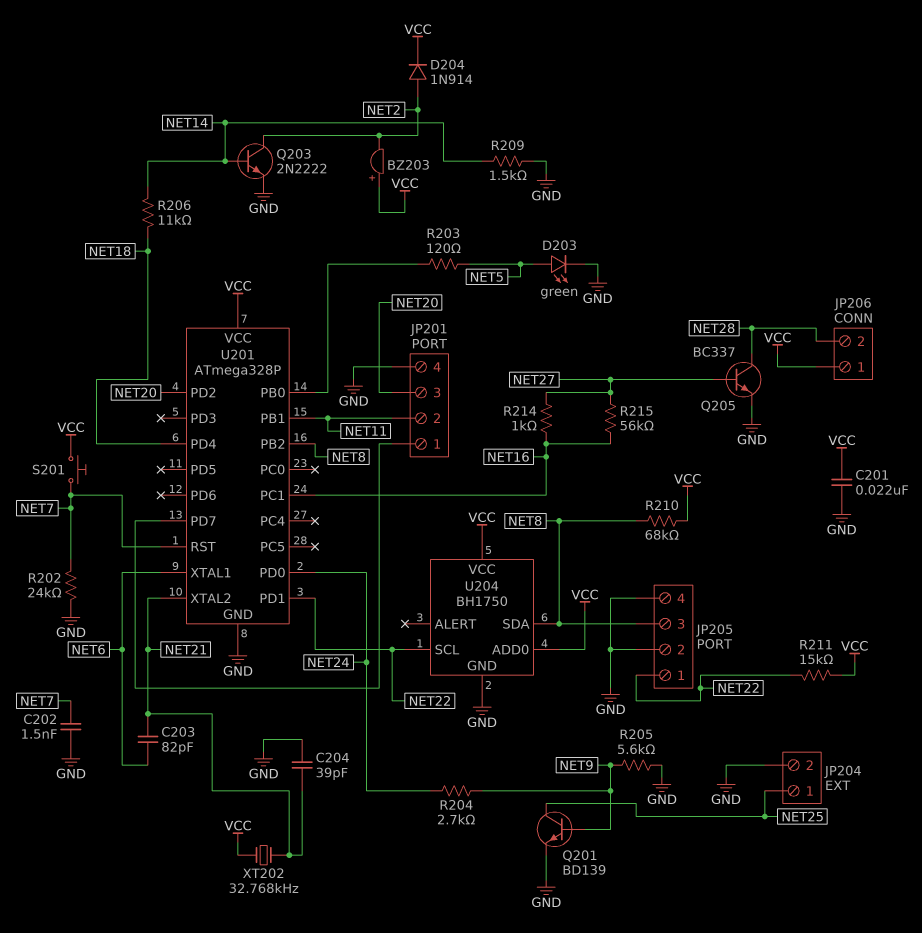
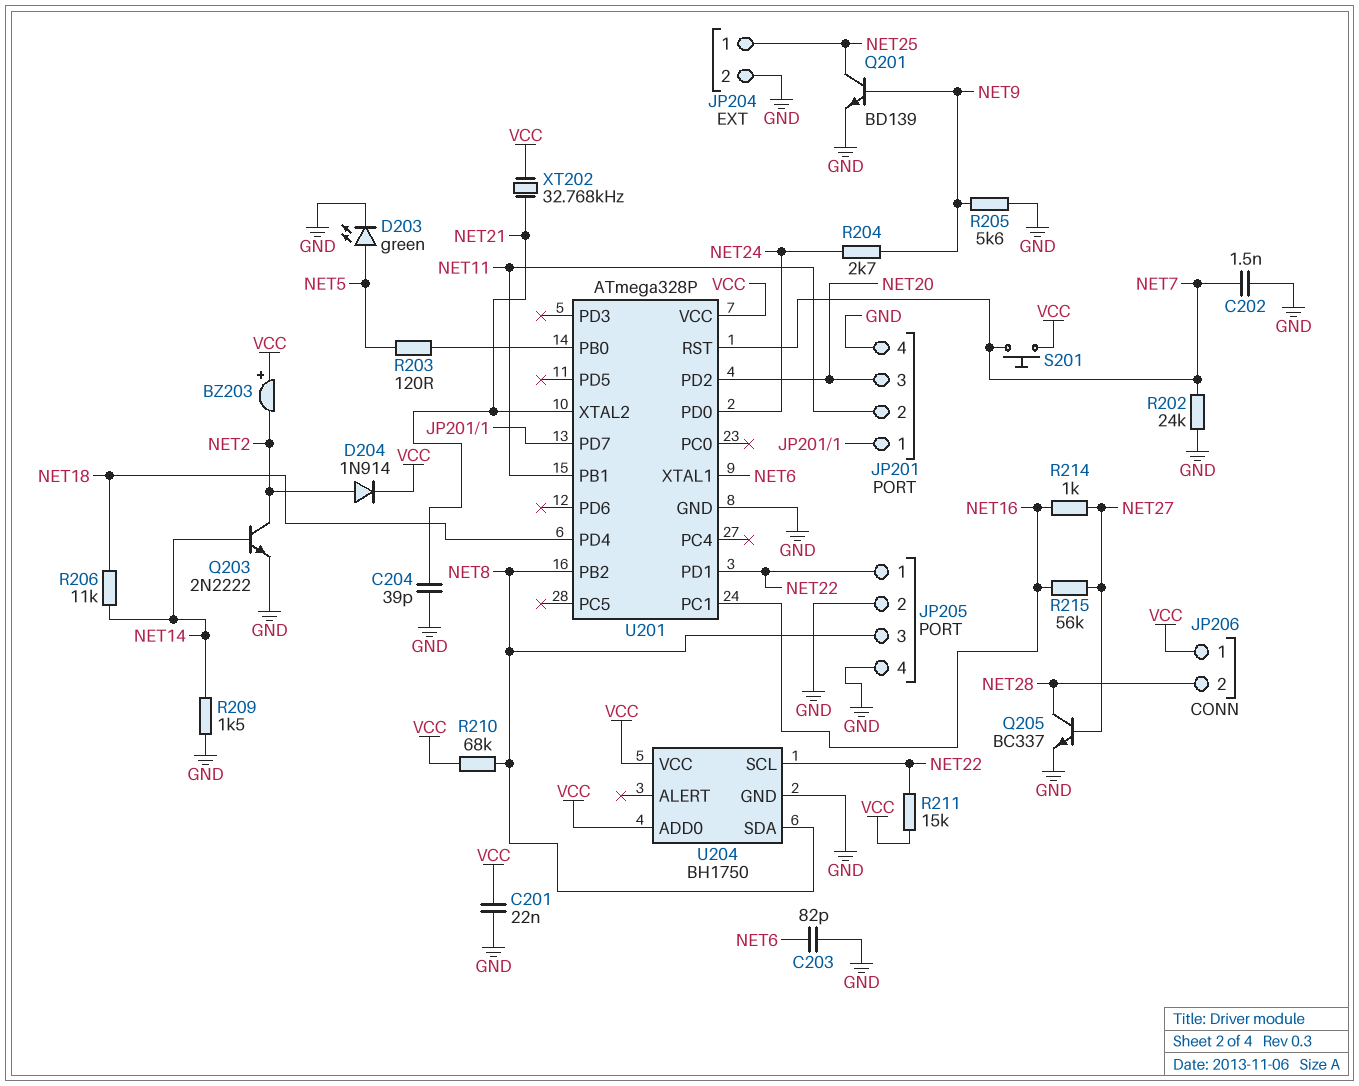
C203: 82pF (NET6, NET21) -> 82pF (GND, NET6)

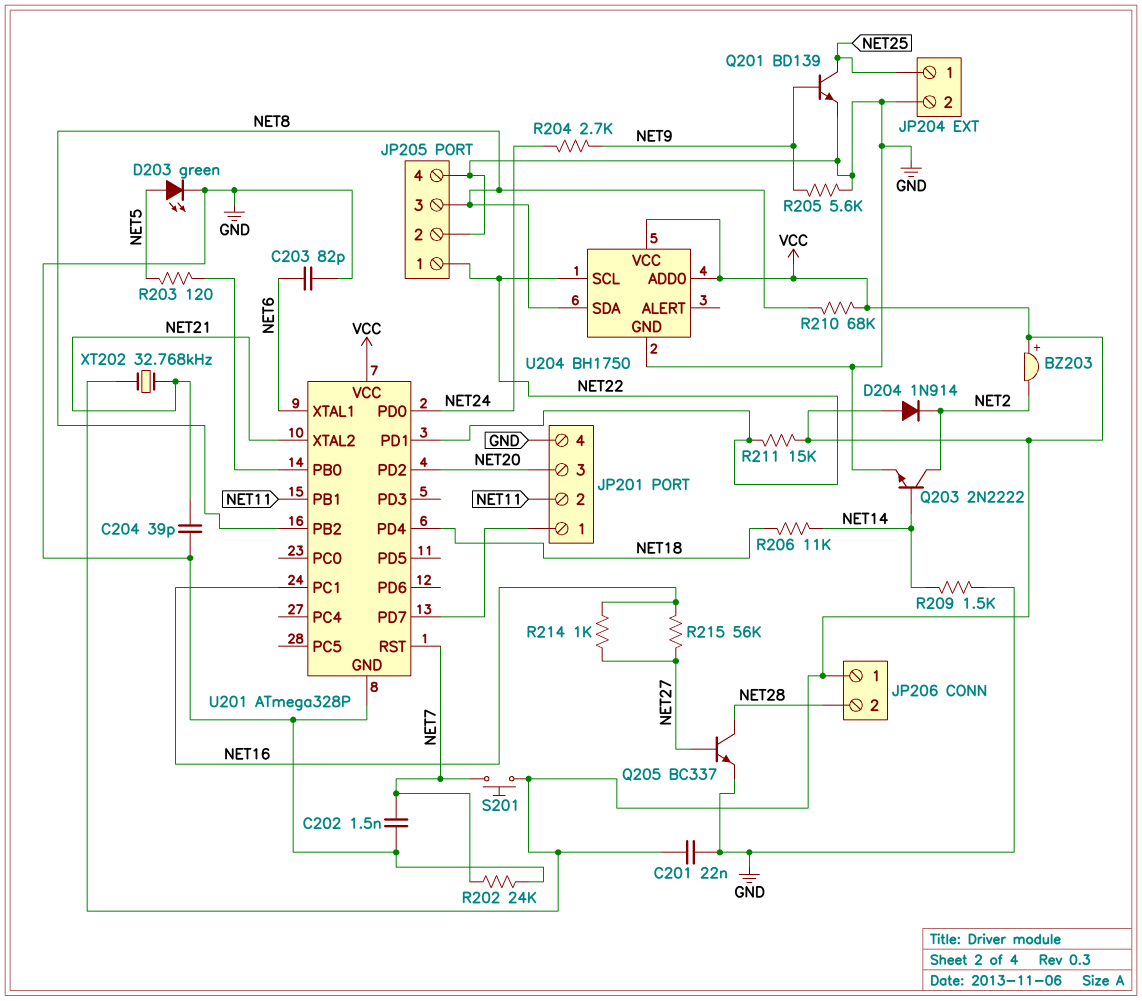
D204: diode 1N914 (A NET2, K VCC) -> diode 1N914 (A VCC, K NET2)

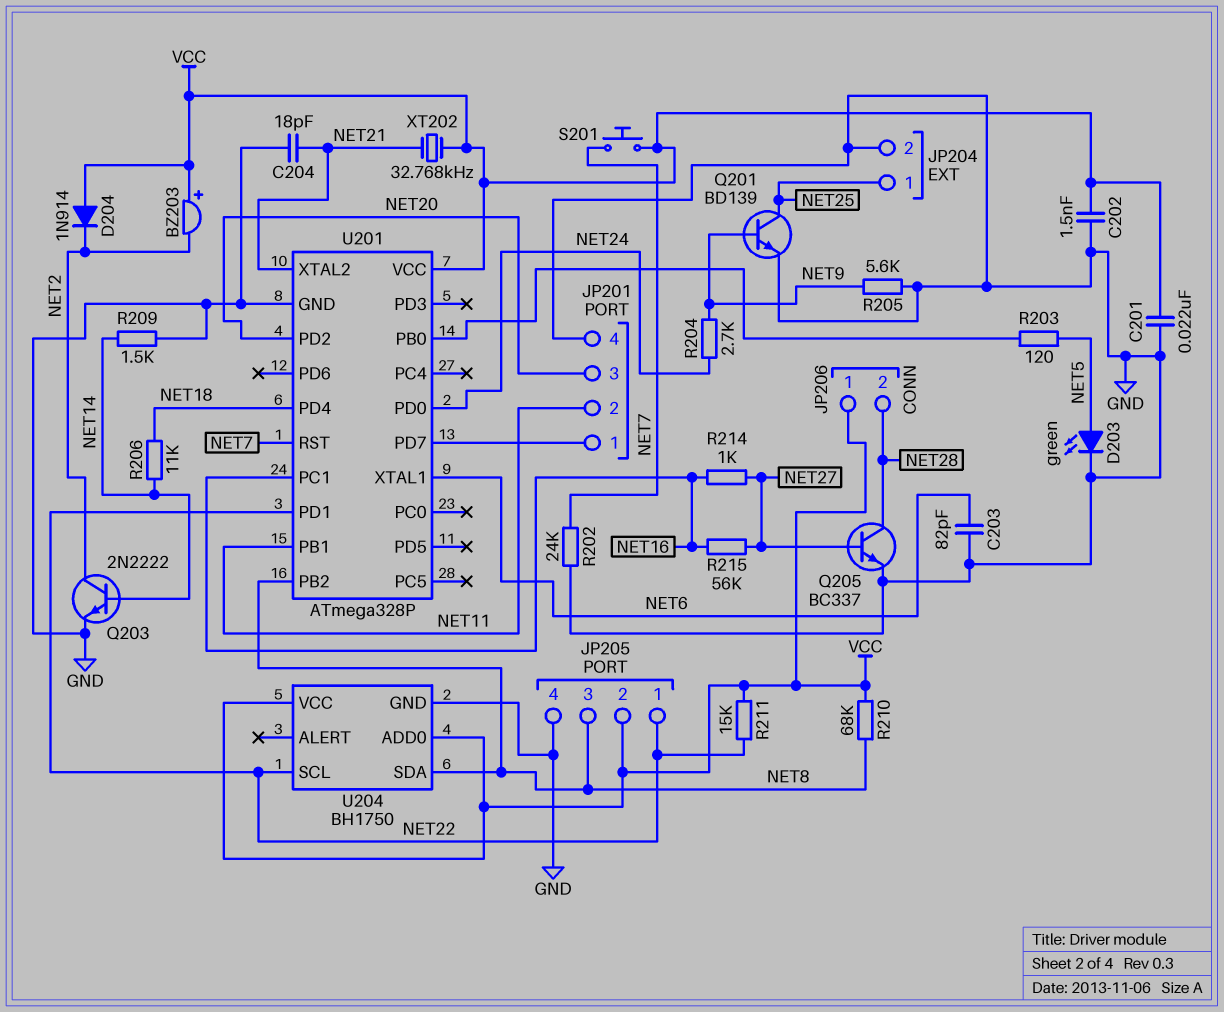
C202: 1.5nF (GND, NET7) -> 1.5nF (GND, VCC)
C204: 39pF (GND, NET21) -> 18pF (GND, NET21)
JP205 pin 2: GND -> VCC

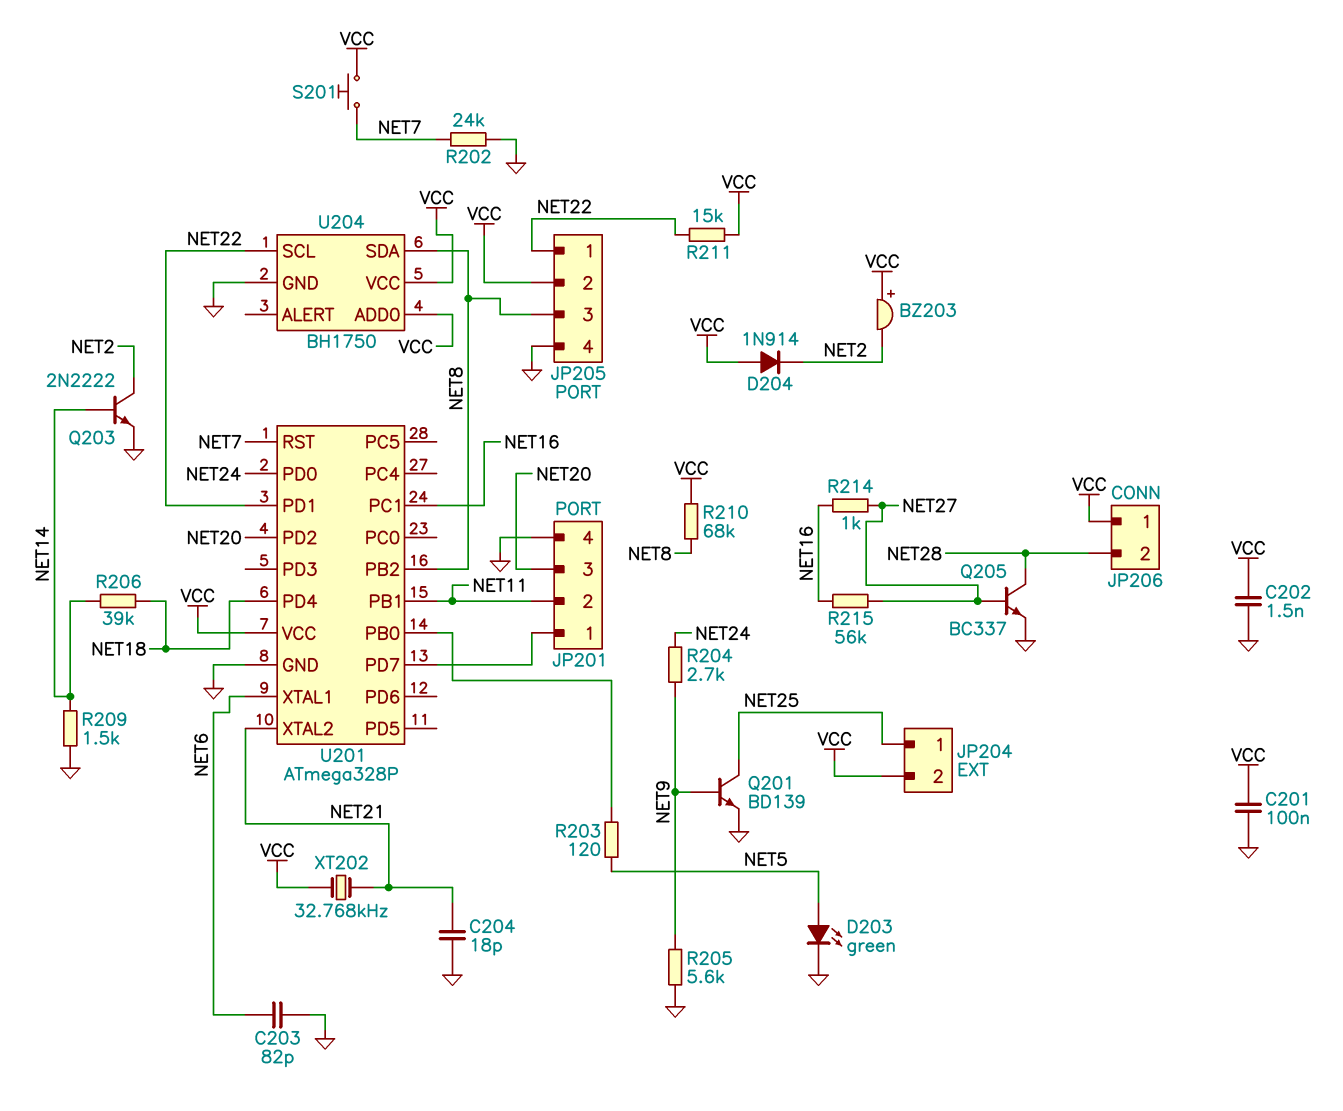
C201: 22nF (GND, VCC) -> 100nF (GND, VCC)
JP204 pin 2: GND -> VCC
R206: 11k (NET14, NET18) -> 39k (NET14, NET18)

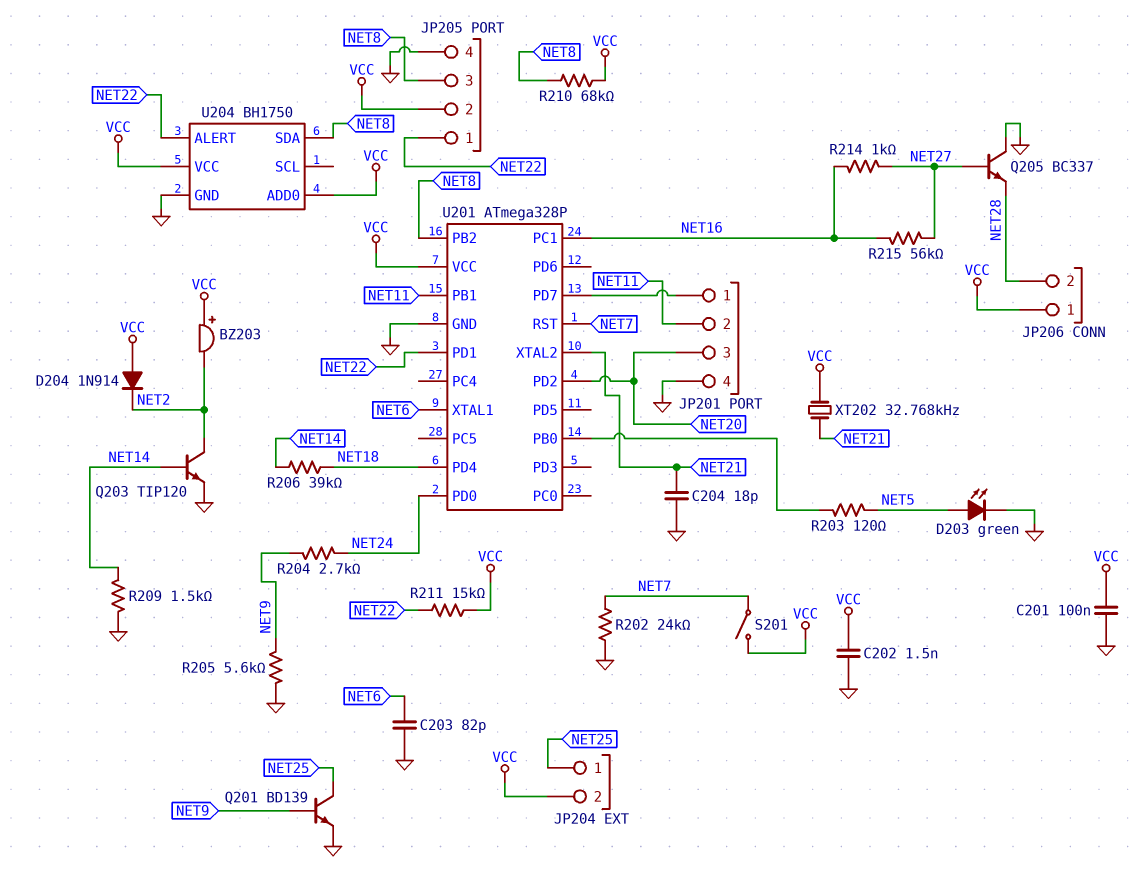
Q203: NPN 2N2222 (B NET14, C NET2, E GND) -> NPN TIP120 (B NET14, C NET2, E GND)
Q205: NPN BC337 (B NET27, C NET28, E GND) -> NPN BC337 (B NET27, C GND, E NET28)
S201: button (NET7, VCC) -> switch (NET7, VCC)
U204 pin ALERT: none -> NET22
U204 pin SCL: NET22 -> none

